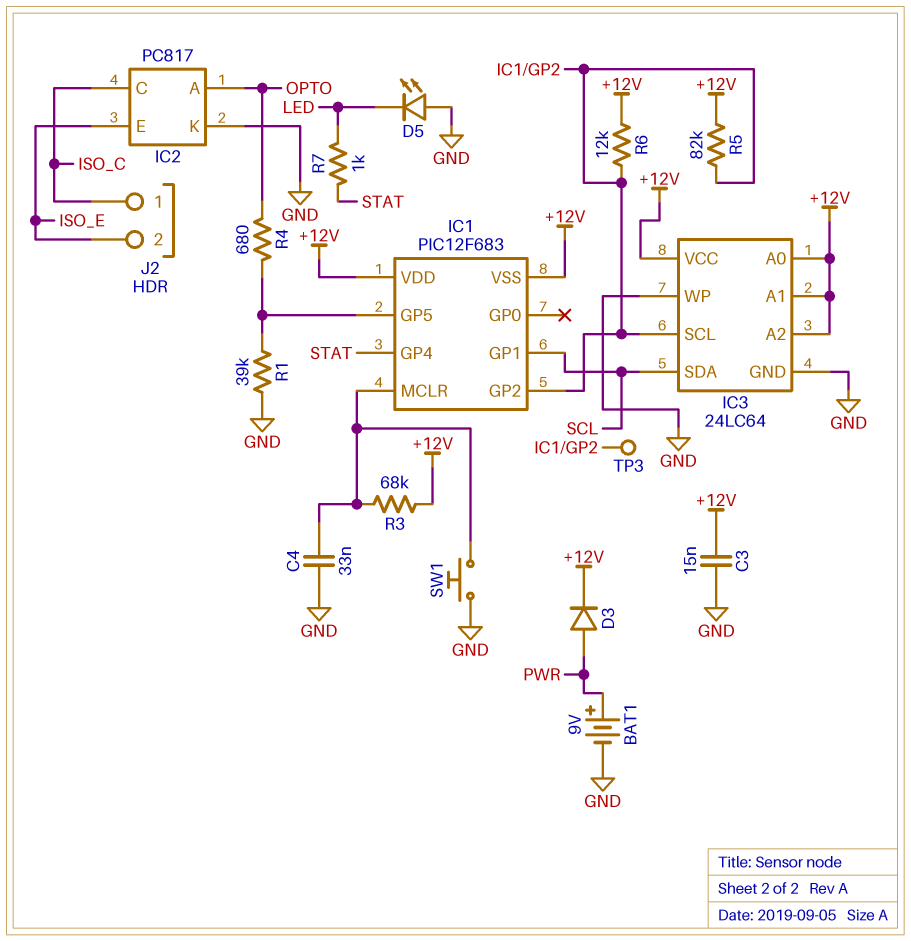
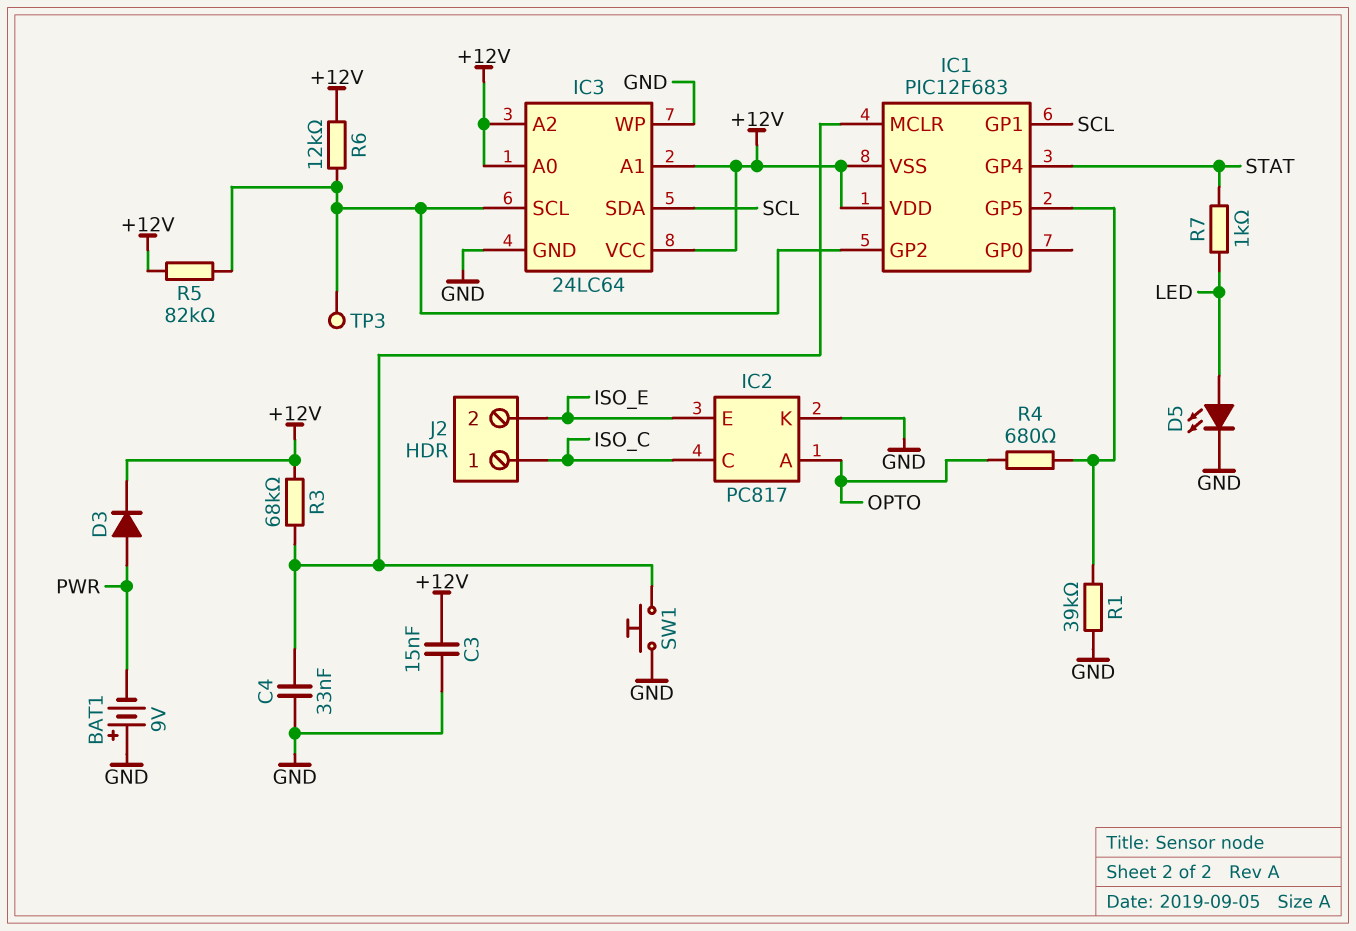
BAT1: 9V (plus PWR, minus GND) -> 9V (plus GND, minus PWR)
D5: LED (A GND, K LED) -> LED (A LED, K GND)

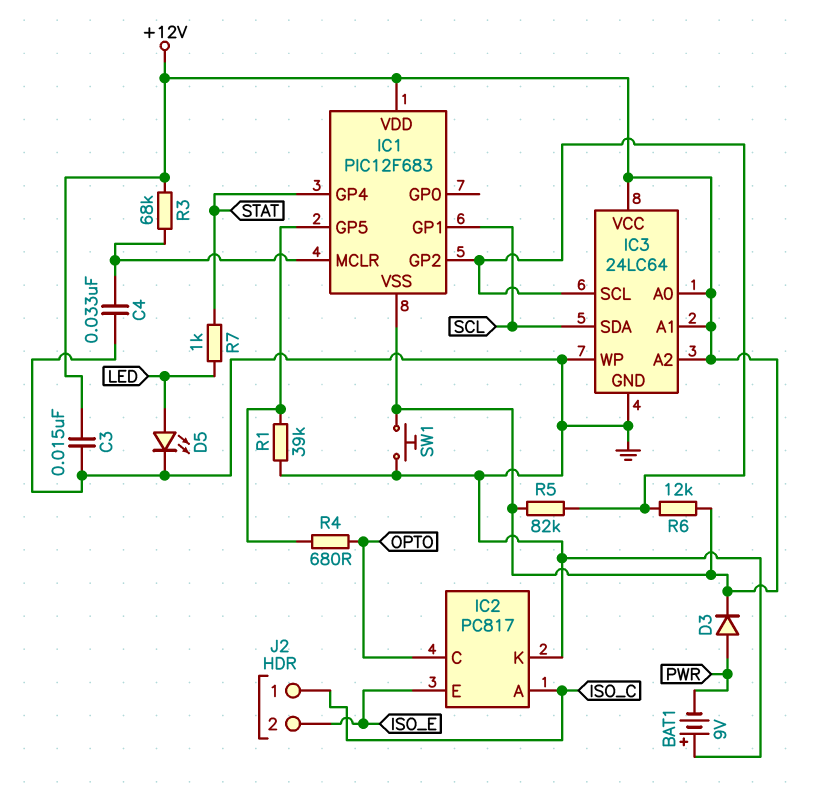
IC2 pin A: OPTO -> ISO_C
IC2 pin C: ISO_C -> OPTO
SW1: button (GND, IC1/MCLR) -> button (+12V, GND)
TP3: test point (IC1/GP2) -> none

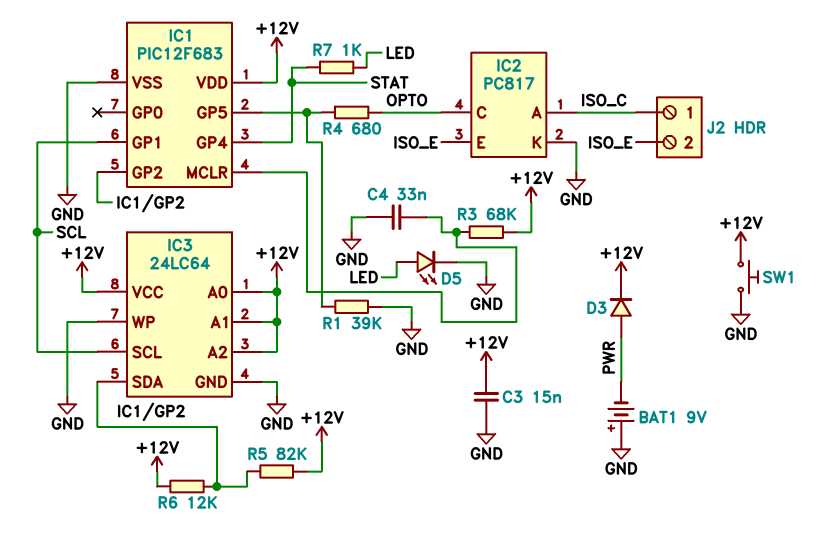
IC1 pin VSS: +12V -> GND
IC3 pin SCL: IC1/GP2 -> SCL
IC3 pin SDA: SCL -> IC1/GP2

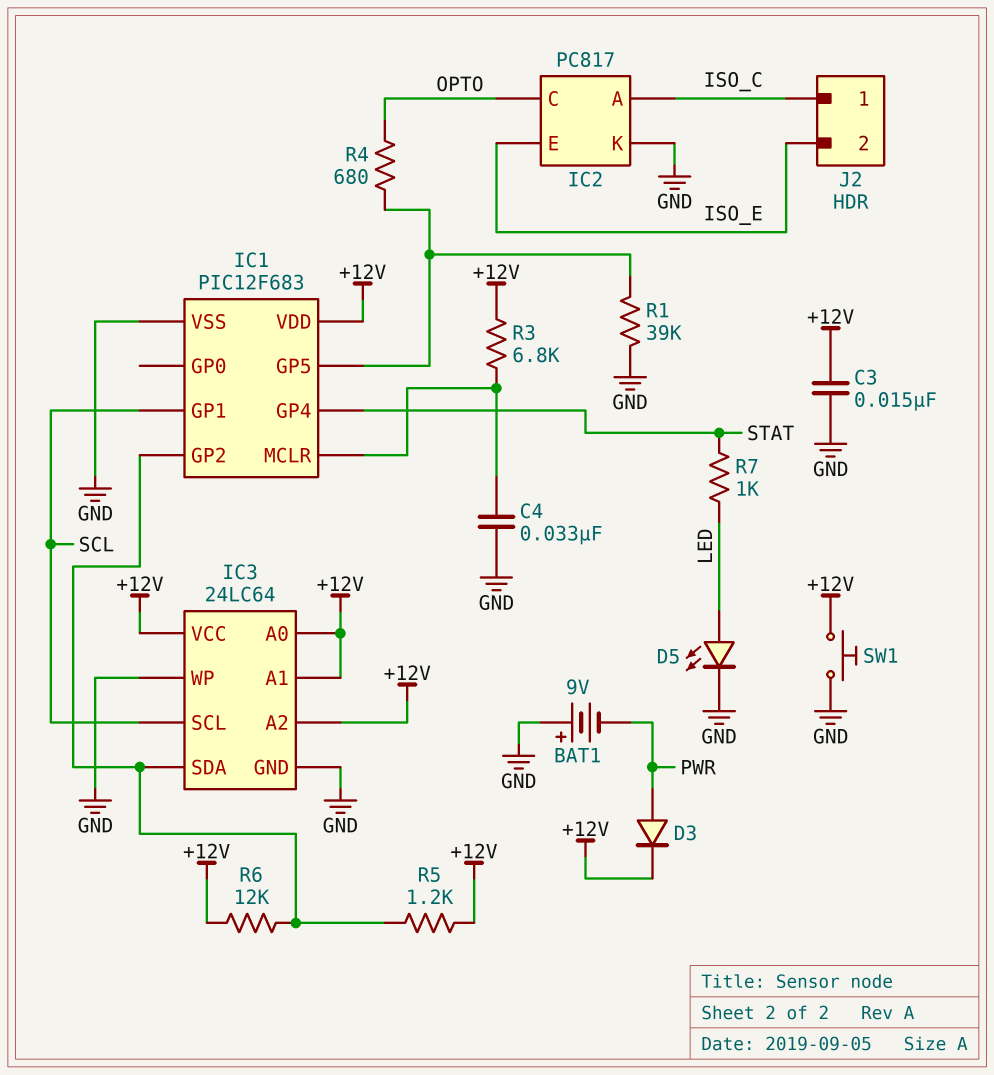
R3: 68k (+12V, IC1/MCLR) -> 6.8k (+12V, IC1/MCLR)
R5: 82k (+12V, IC1/GP2) -> 1.2k (+12V, IC1/GP2)

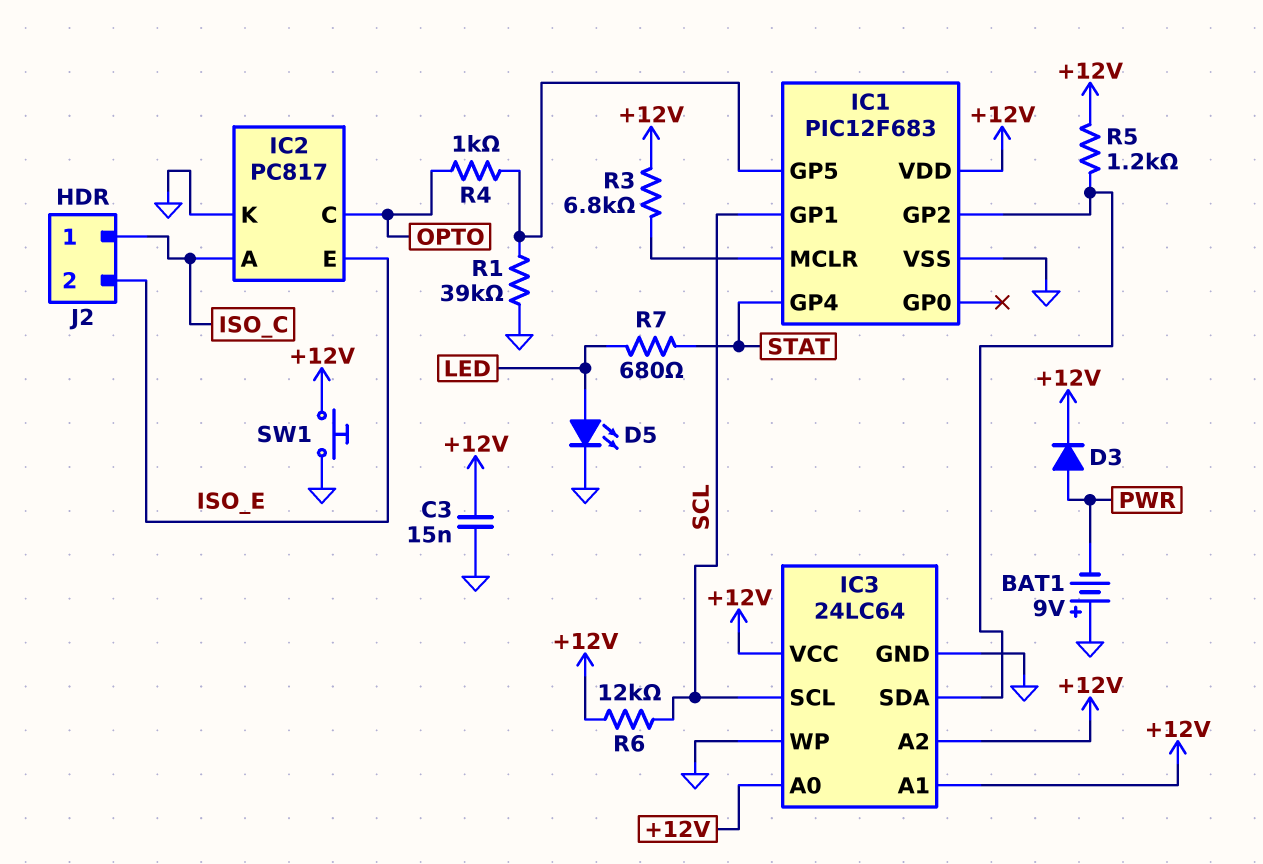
C4: 33nF (GND, IC1/MCLR) -> none
R4: 680 (IC1/GP5, OPTO) -> 1k (IC1/GP5, OPTO)
R6: 12k (+12V, IC1/GP2) -> 12k (+12V, SCL)
R7: 1k (LED, STAT) -> 680 (LED, STAT)

